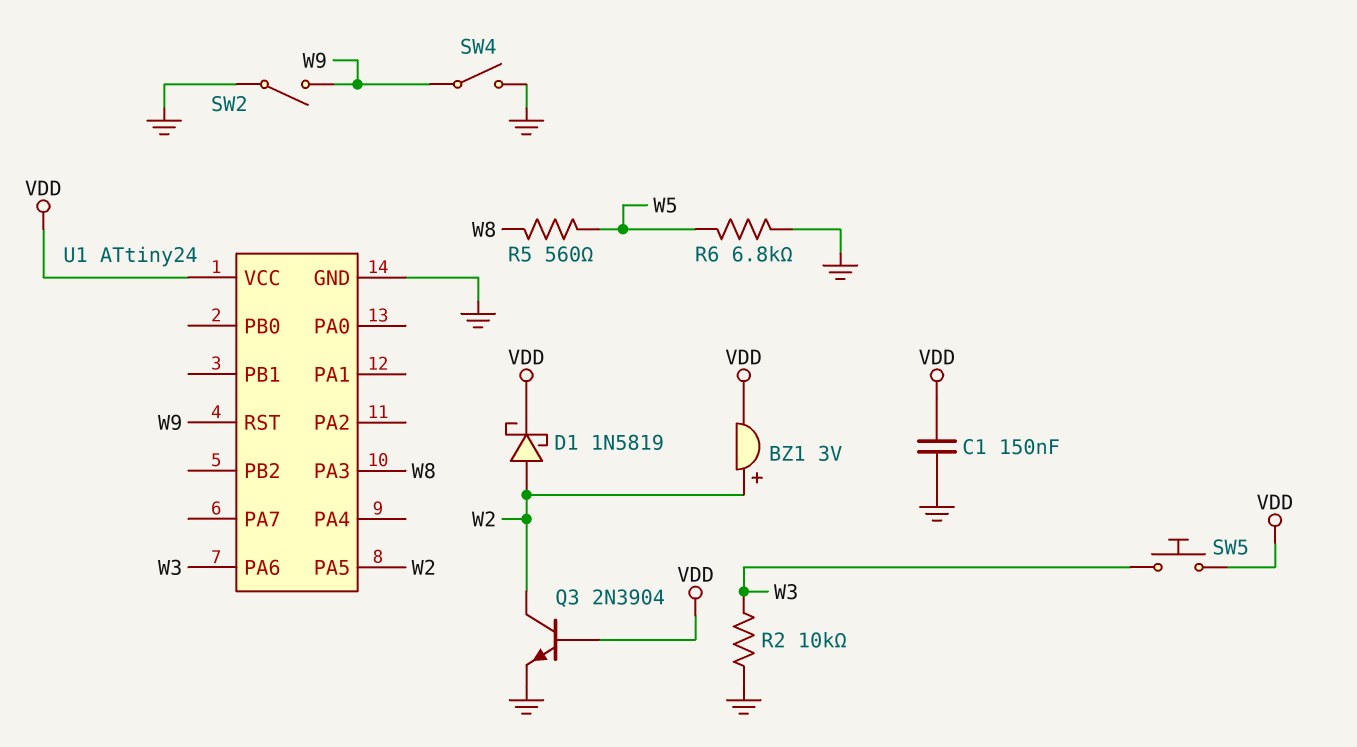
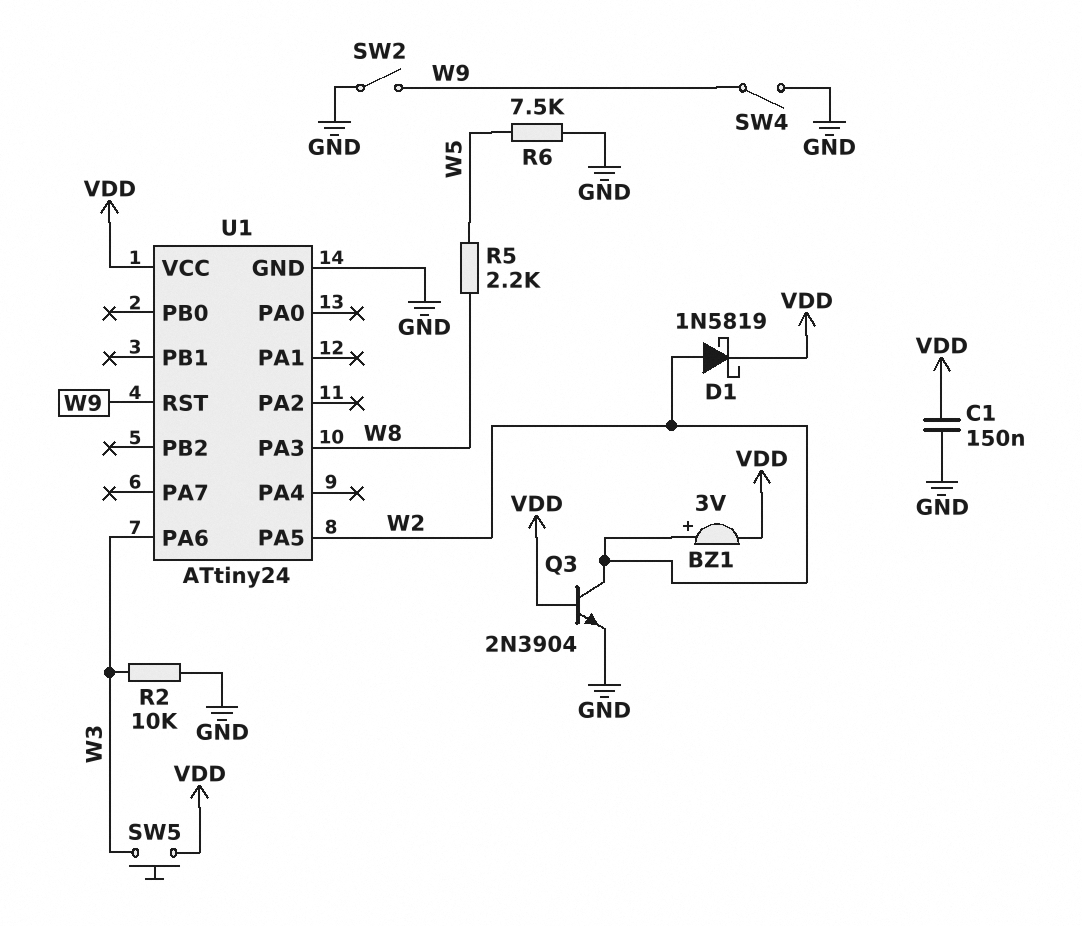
R5: 560 (W5, W8) -> 2.2k (W5, W8)
R6: 6.8k (GND, W5) -> 7.5k (GND, W5)

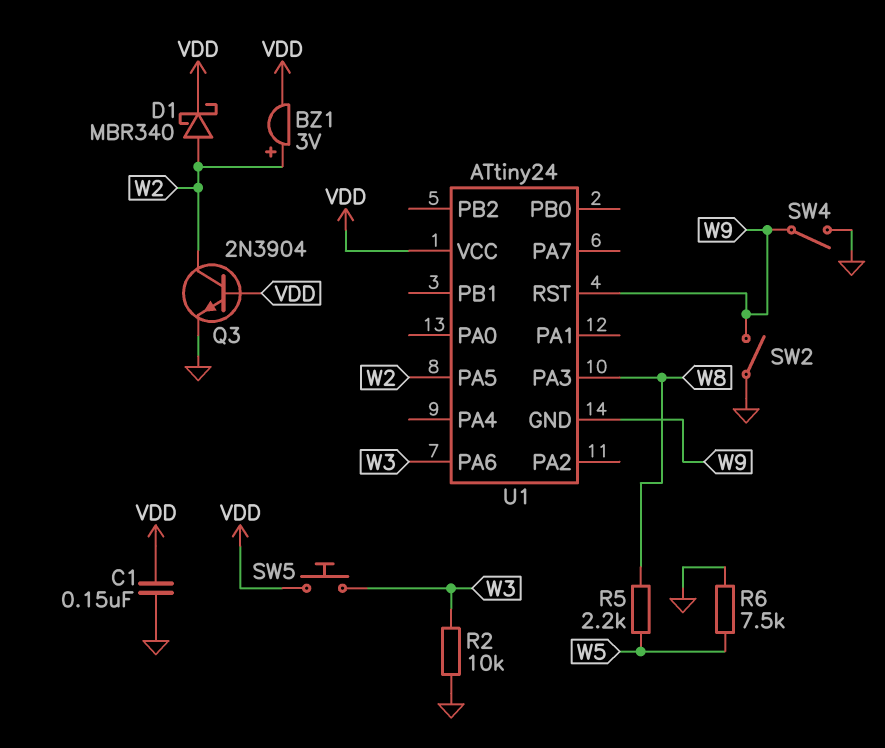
D1: schottky 1N5819 (A W2, K VDD) -> schottky MBR340 (A W2, K VDD)
U1 pin GND: GND -> W9

